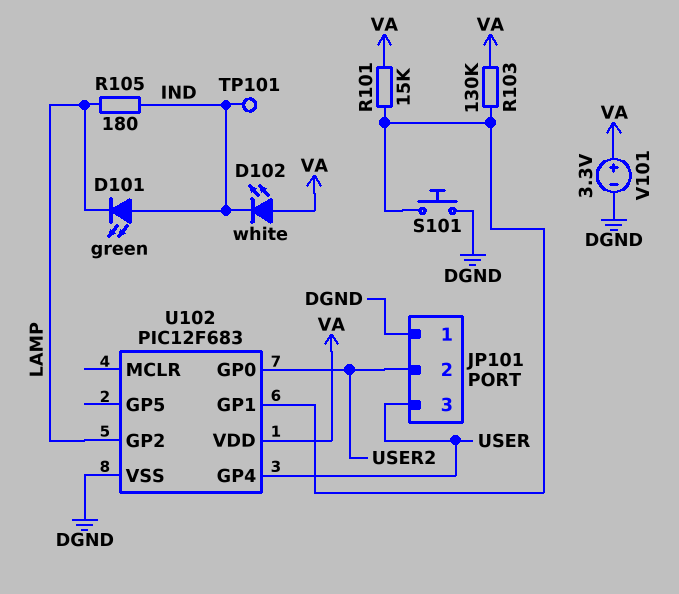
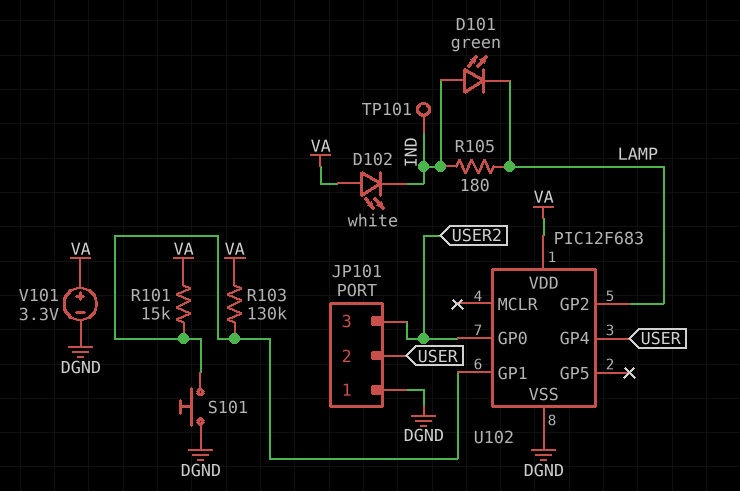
JP101 pin 2: USER2 -> USER
JP101 pin 3: USER -> USER2

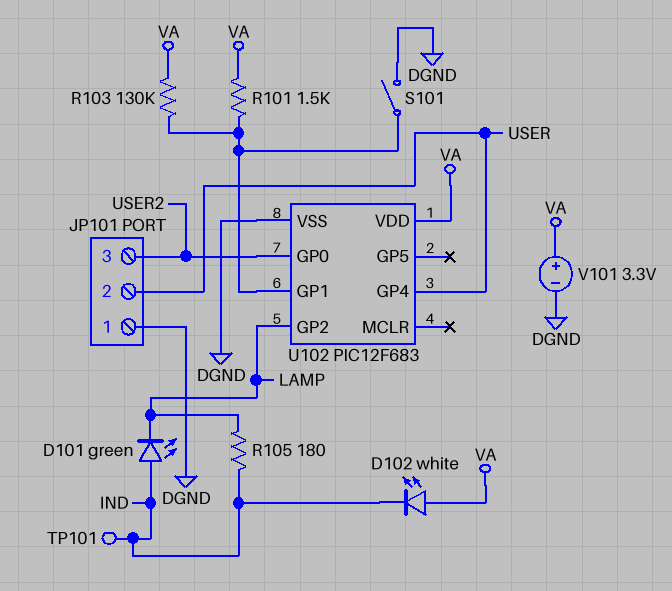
R101: 15k (U102/GP1, VA) -> 1.5k (U102/GP1, VA)
S101: button (DGND, U102/GP1) -> switch (DGND, U102/GP1)

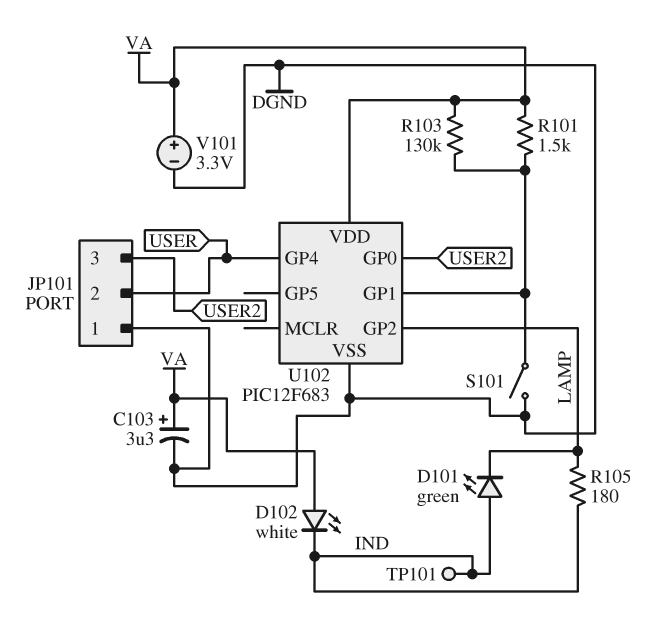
C103: none -> 3.3uF (plus VA, minus DGND)

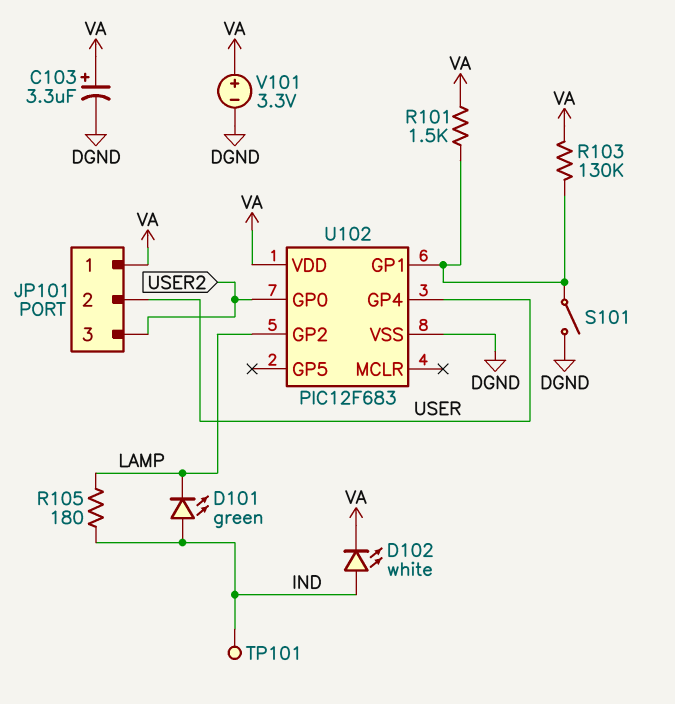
D102: LED white (A VA, K IND) -> LED white (A IND, K VA)
JP101 pin 1: DGND -> VA

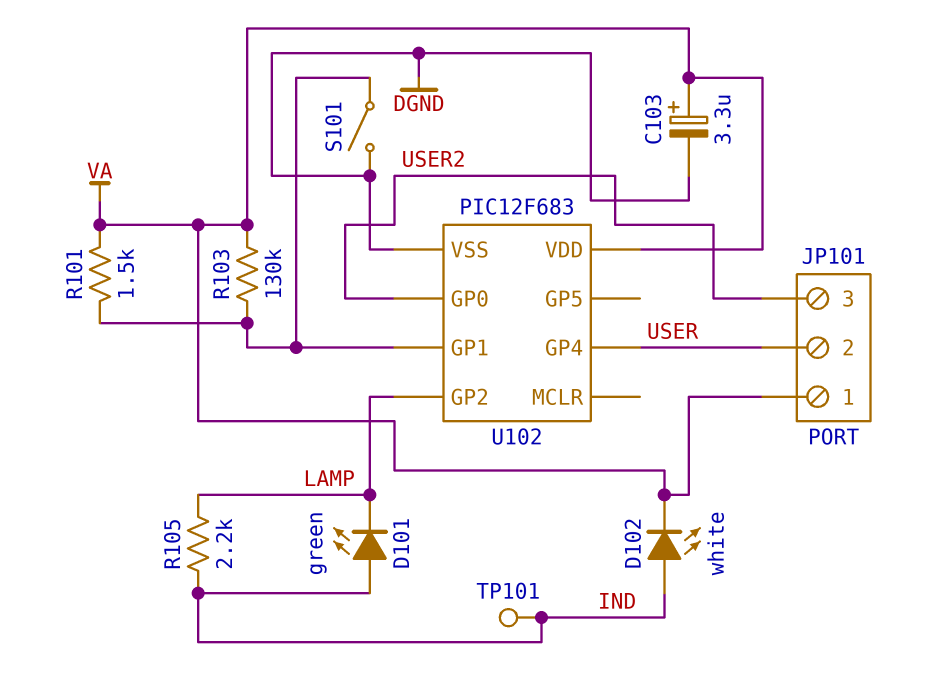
R105: 180 (IND, LAMP) -> 2.2k (IND, LAMP)
V101: 3.3V (plus VA, minus DGND) -> none

